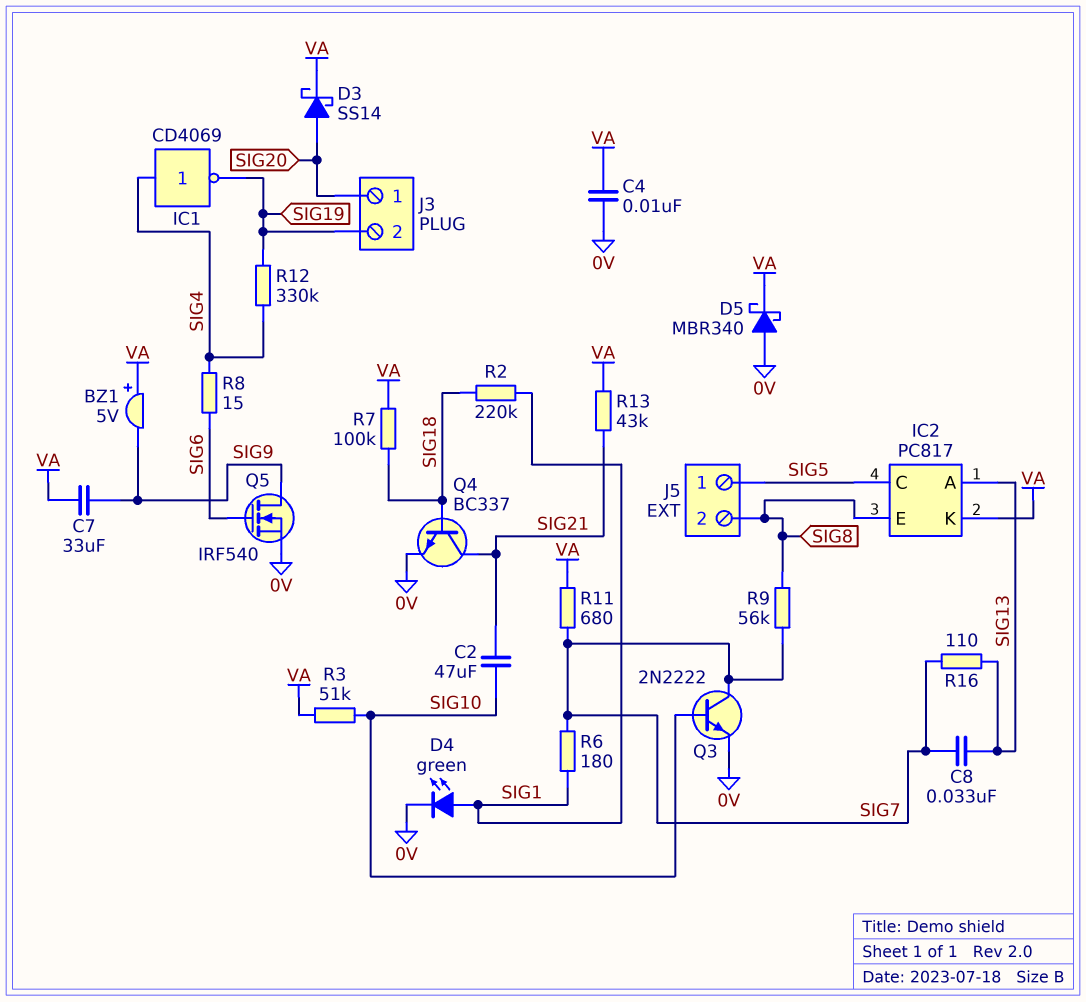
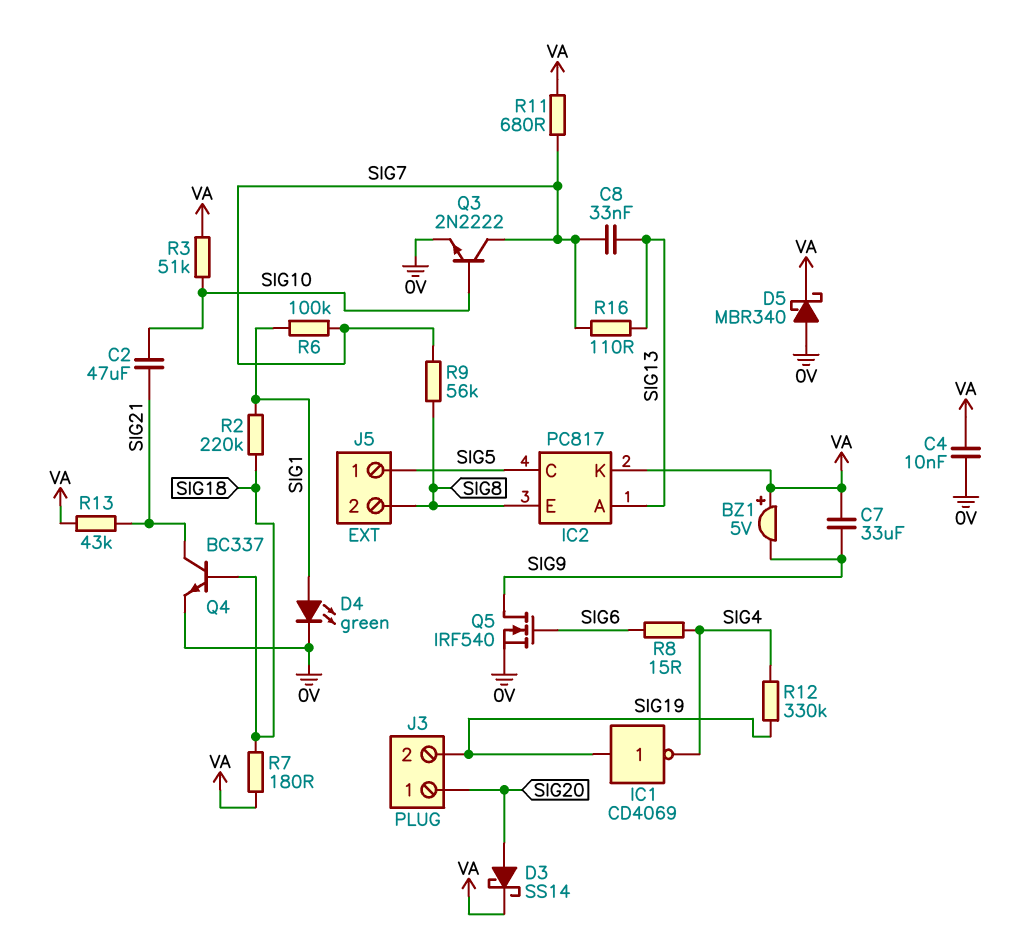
IC1: NOT CD4069 (in SIG4, out SIG19) -> NOT CD4069 (in SIG19, out SIG4)
R6: 180 (SIG1, SIG7) -> 100k (SIG1, SIG7)
R7: 100k (SIG18, VA) -> 180 (SIG18, VA)

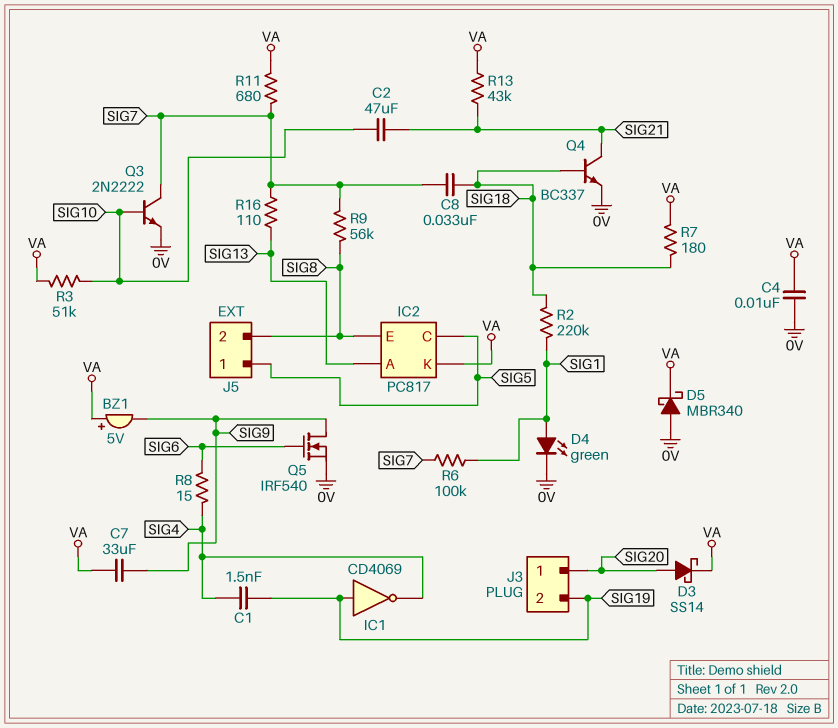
C1: none -> 1.5nF (SIG4, SIG19)
C8: 33nF (SIG7, SIG13) -> 33nF (SIG7, SIG18)
R12: 330k (SIG4, SIG19) -> none

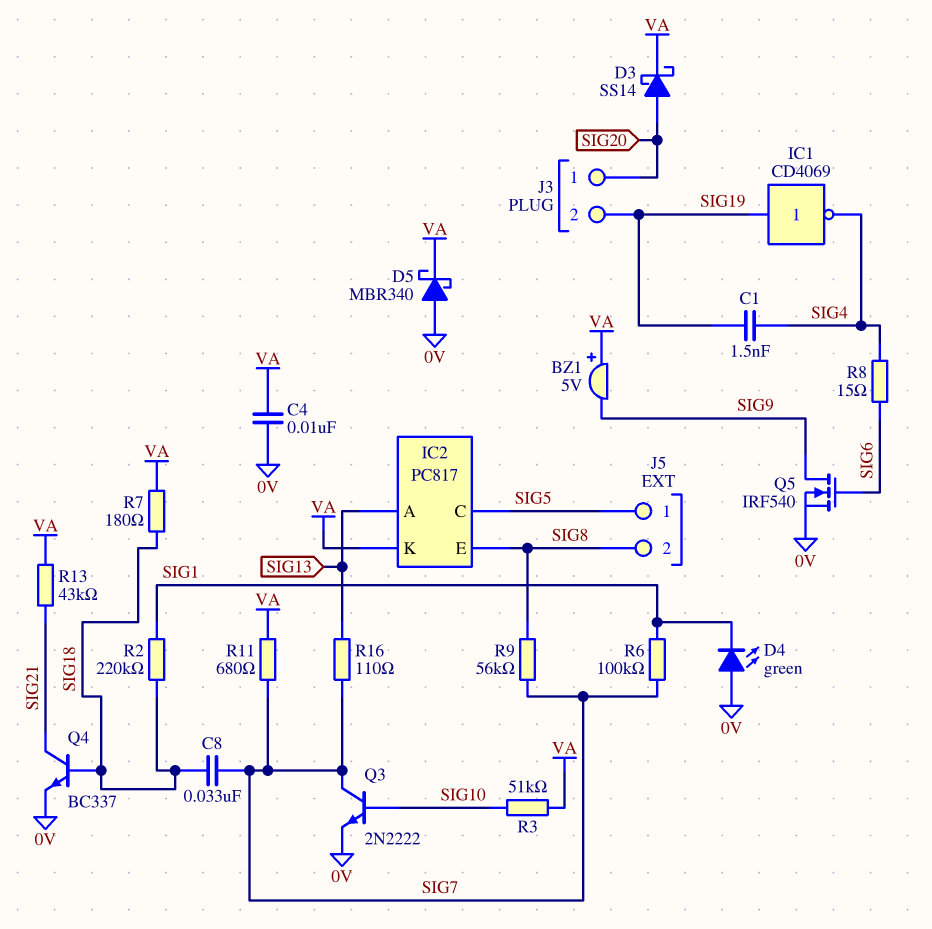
C2: 47uF (SIG10, SIG21) -> none
C7: 33uF (SIG9, VA) -> none
D4: LED green (A SIG1, K 0V) -> LED green (A 0V, K SIG1)

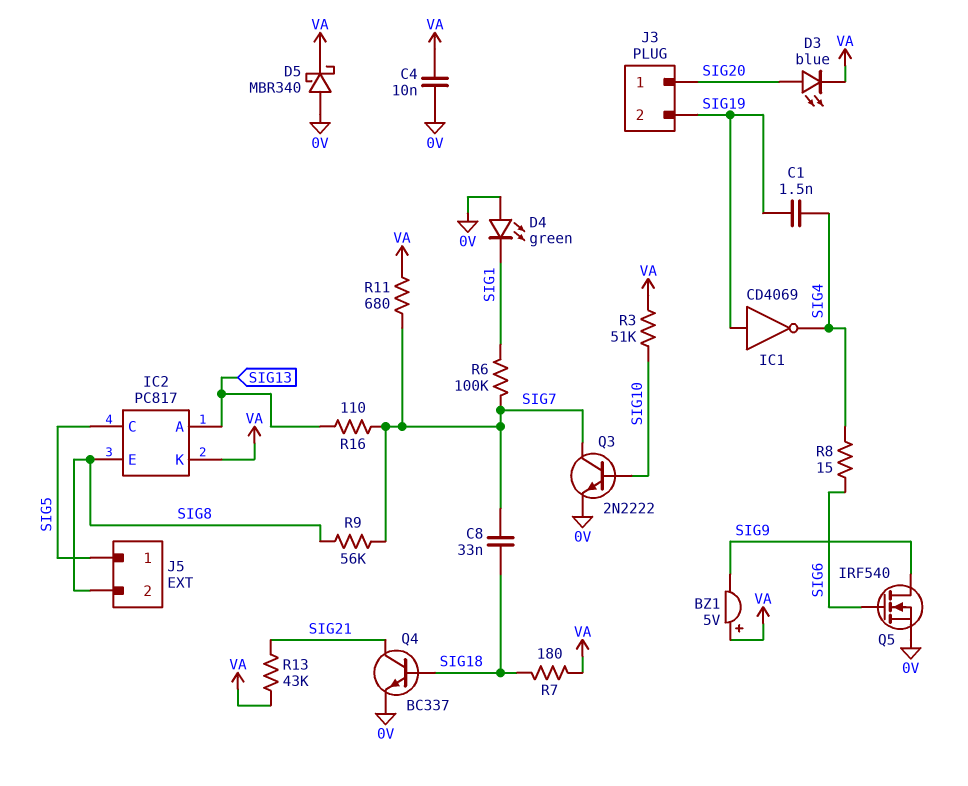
D3: schottky SS14 (A SIG20, K VA) -> LED blue (A SIG20, K VA)
R2: 220k (SIG1, SIG18) -> none

